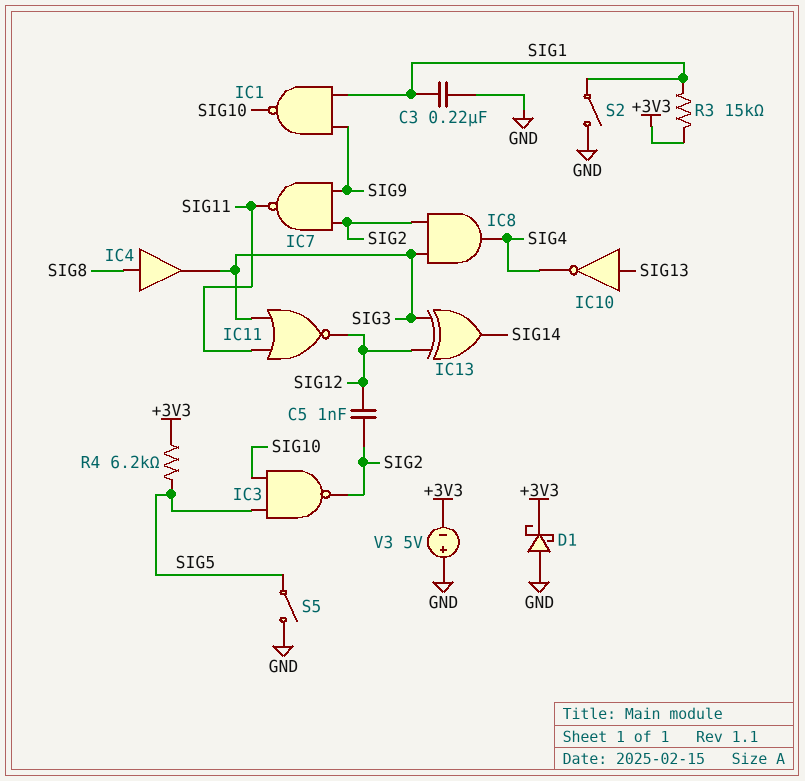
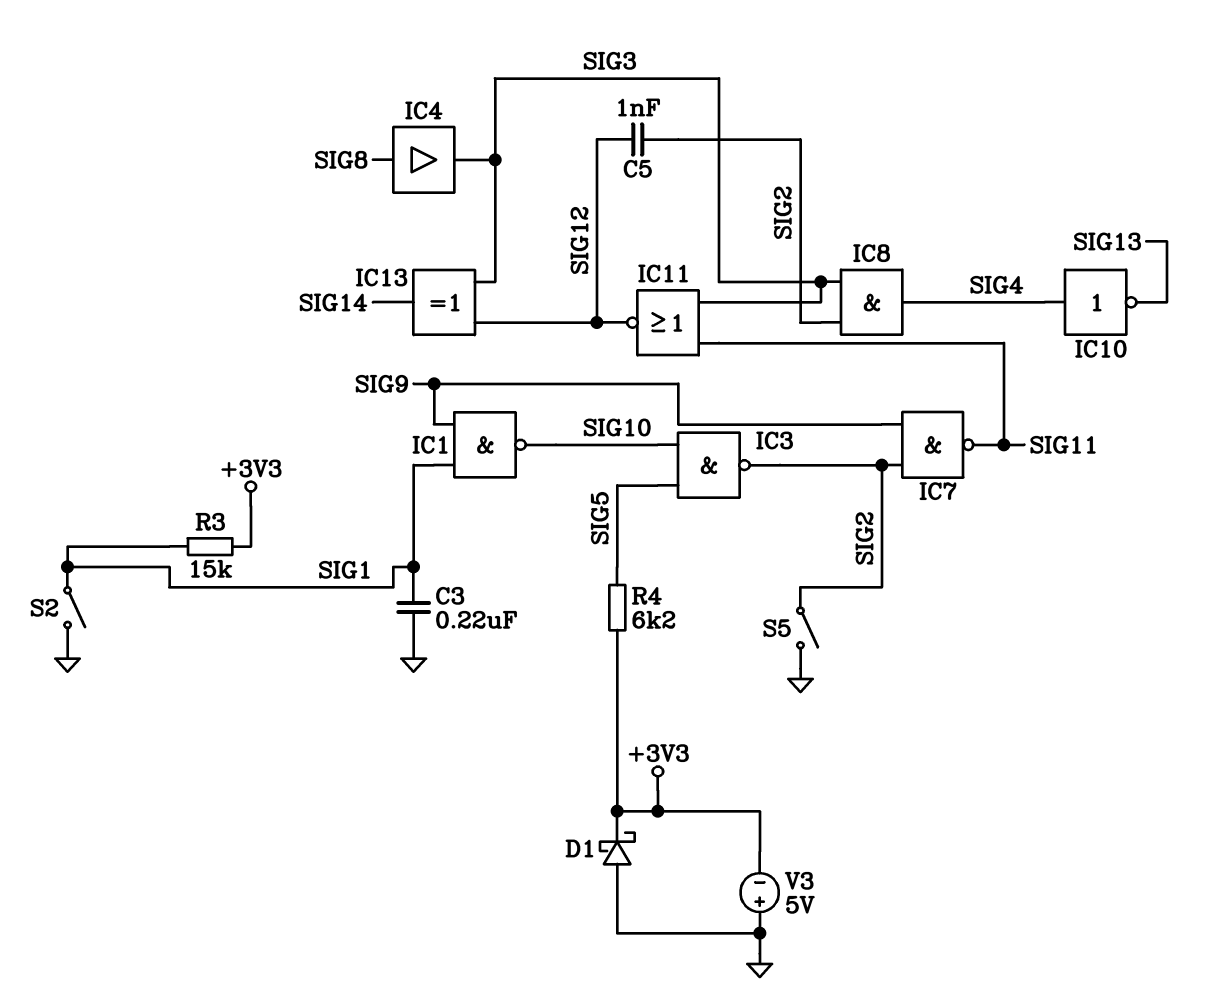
IC10: NOT (in SIG13, out SIG4) -> NOT (in SIG4, out SIG13)
S5: switch (GND, SIG5) -> switch (GND, SIG2)

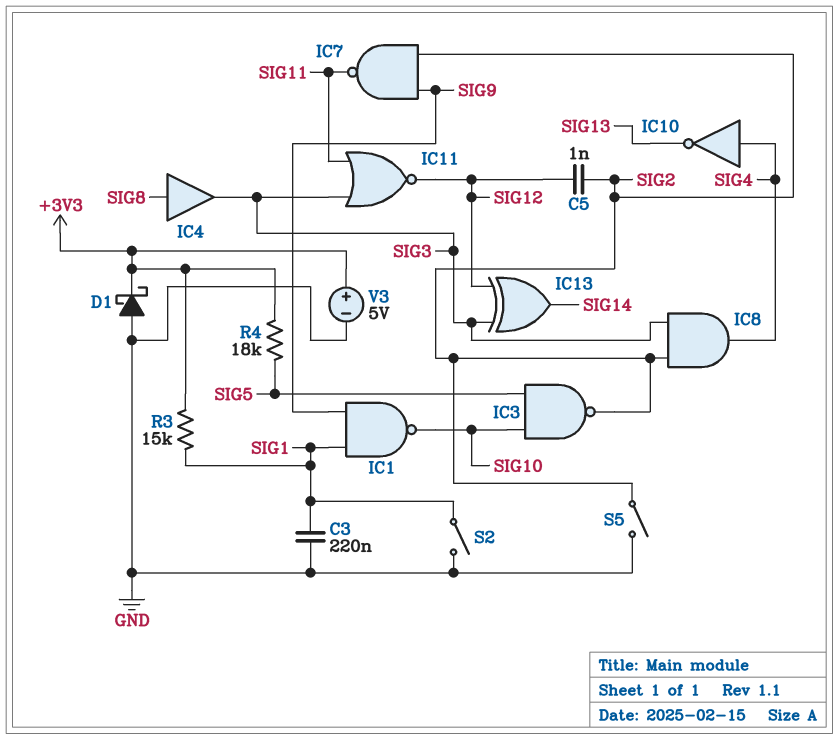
R4: 6.2k (+3V3, SIG5) -> 18k (+3V3, SIG5)
V3: 5V (plus GND, minus +3V3) -> 5V (plus +3V3, minus GND)

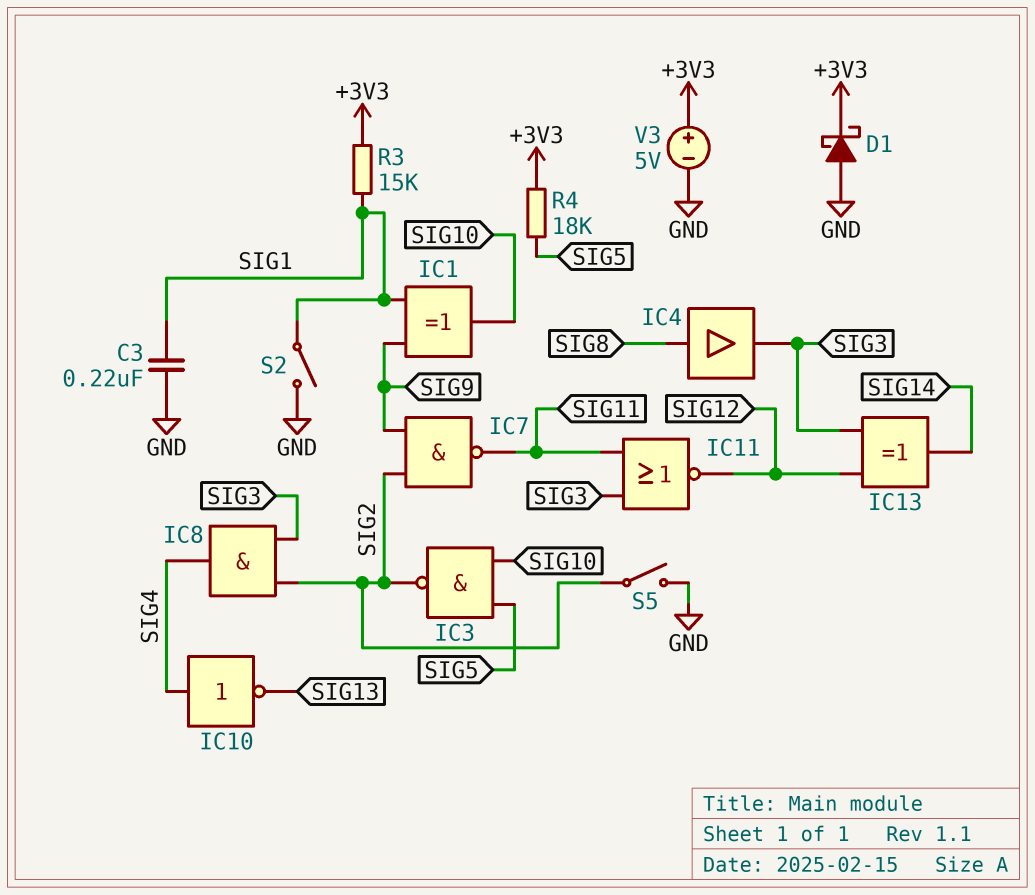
C5: 1nF (SIG2, SIG12) -> none
IC1: NAND (in SIG1, in SIG9, out SIG10) -> XOR (in SIG1, in SIG9, out SIG10)

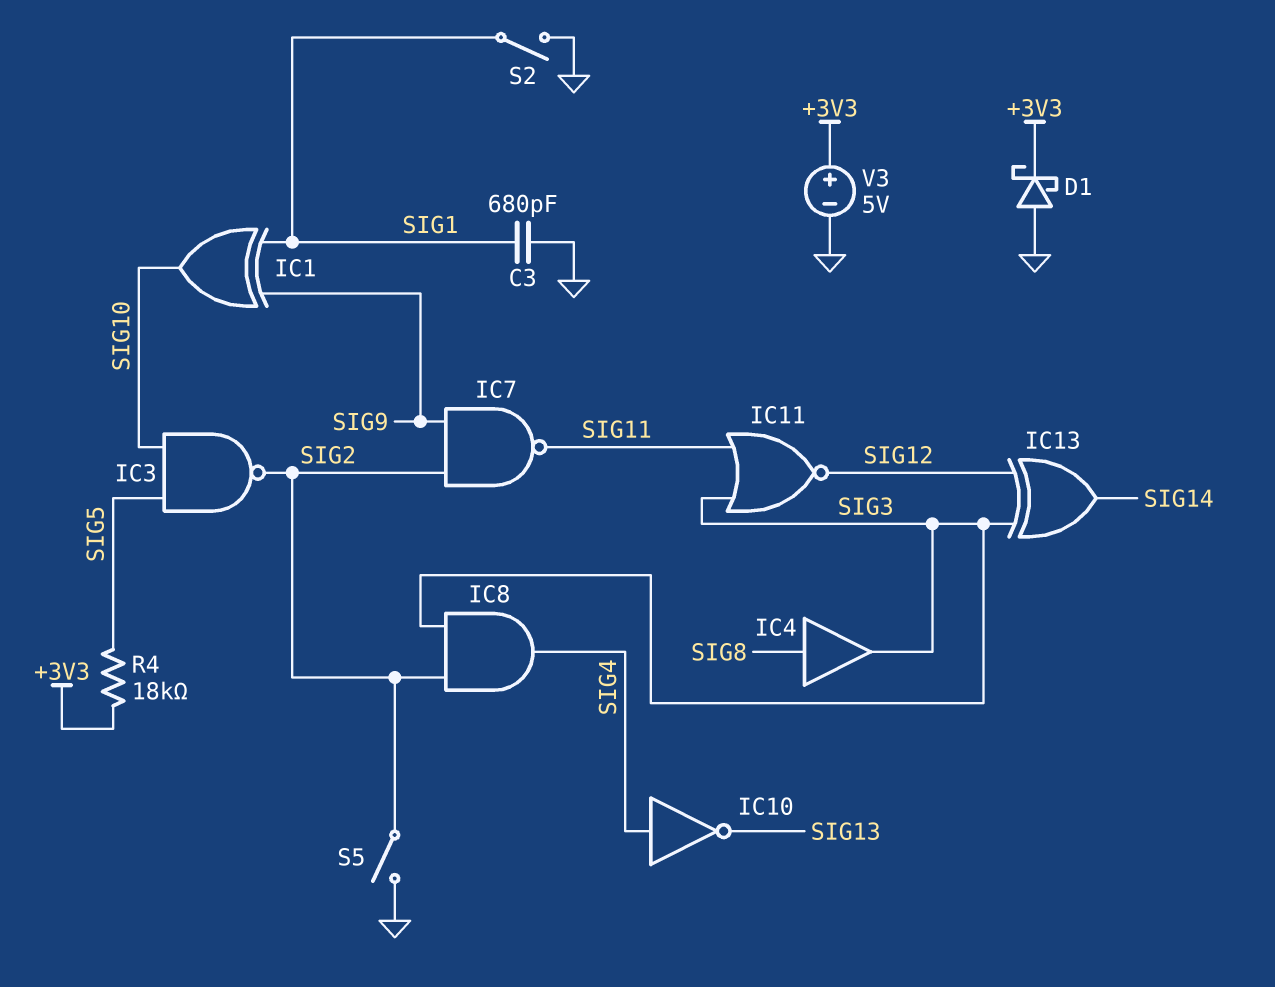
C3: 220nF (GND, SIG1) -> 680pF (GND, SIG1)
R3: 15k (+3V3, SIG1) -> none

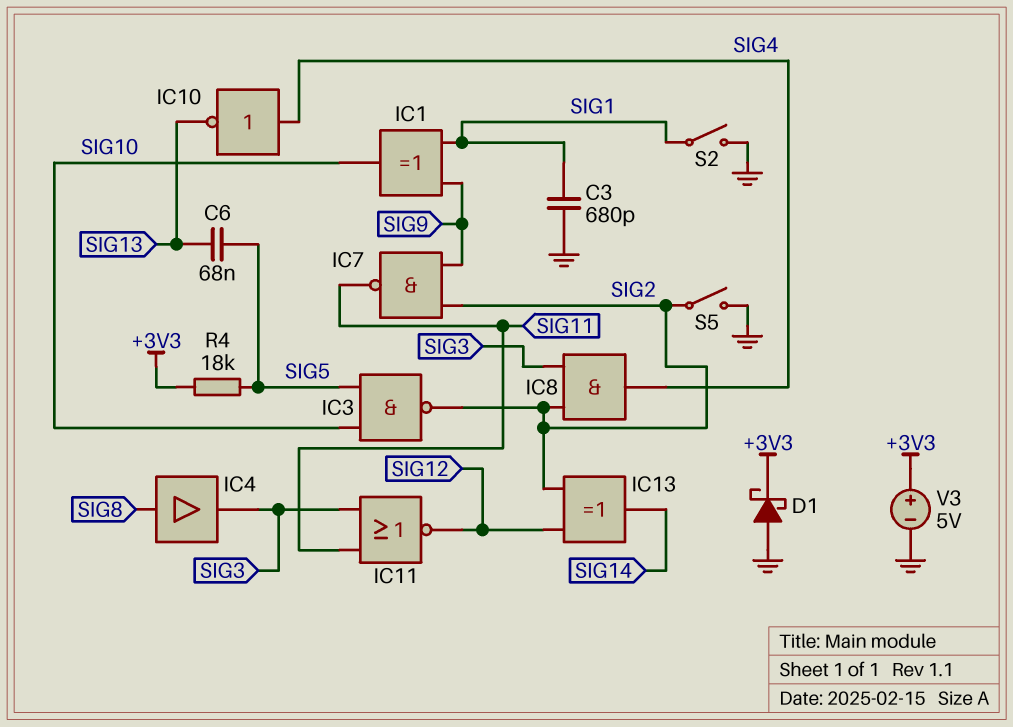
C6: none -> 68nF (SIG5, SIG13)
IC13: XOR (in SIG3, in SIG12, out SIG14) -> XOR (in SIG2, in SIG12, out SIG14)

